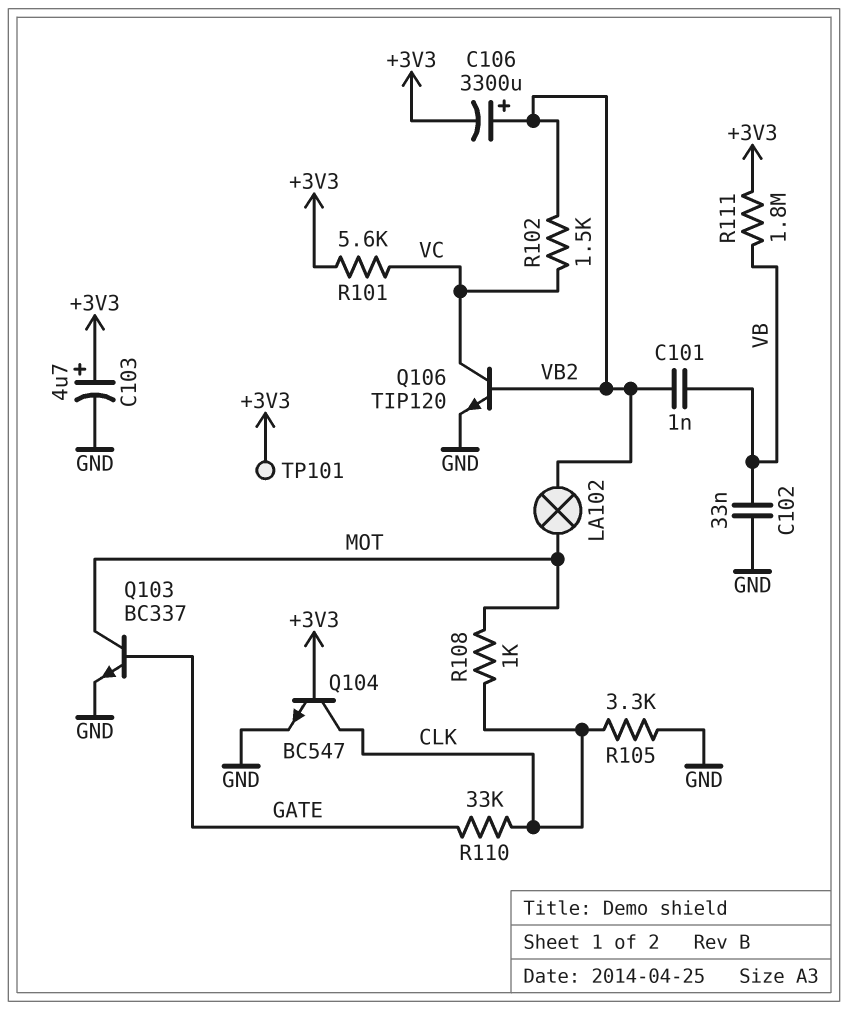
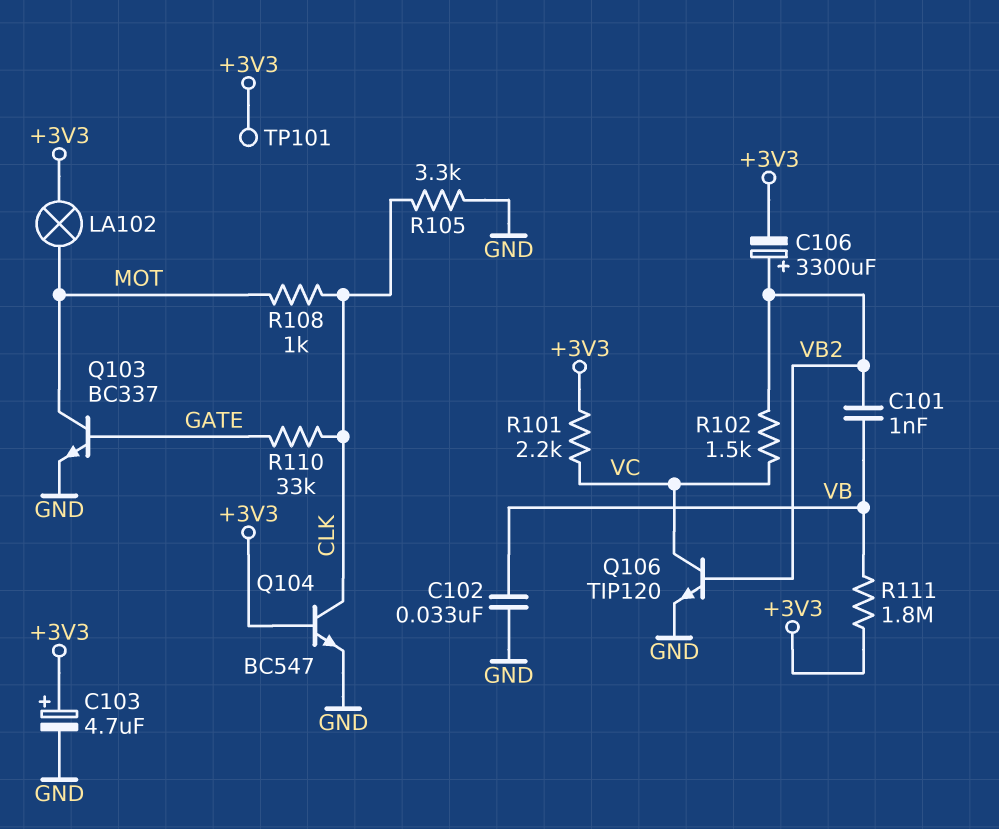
LA102: lamp (MOT, VB2) -> lamp (+3V3, MOT)
R101: 5.6k (+3V3, VC) -> 2.2k (+3V3, VC)

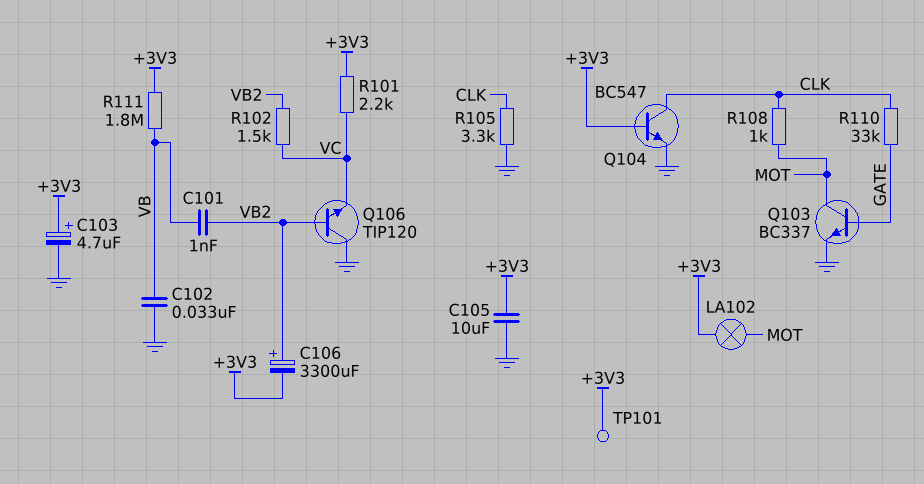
C105: none -> 10uF (+3V3, GND)
Q106: NPN TIP120 (B VB2, C VC, E GND) -> NPN TIP120 (B VB2, C GND, E VC)

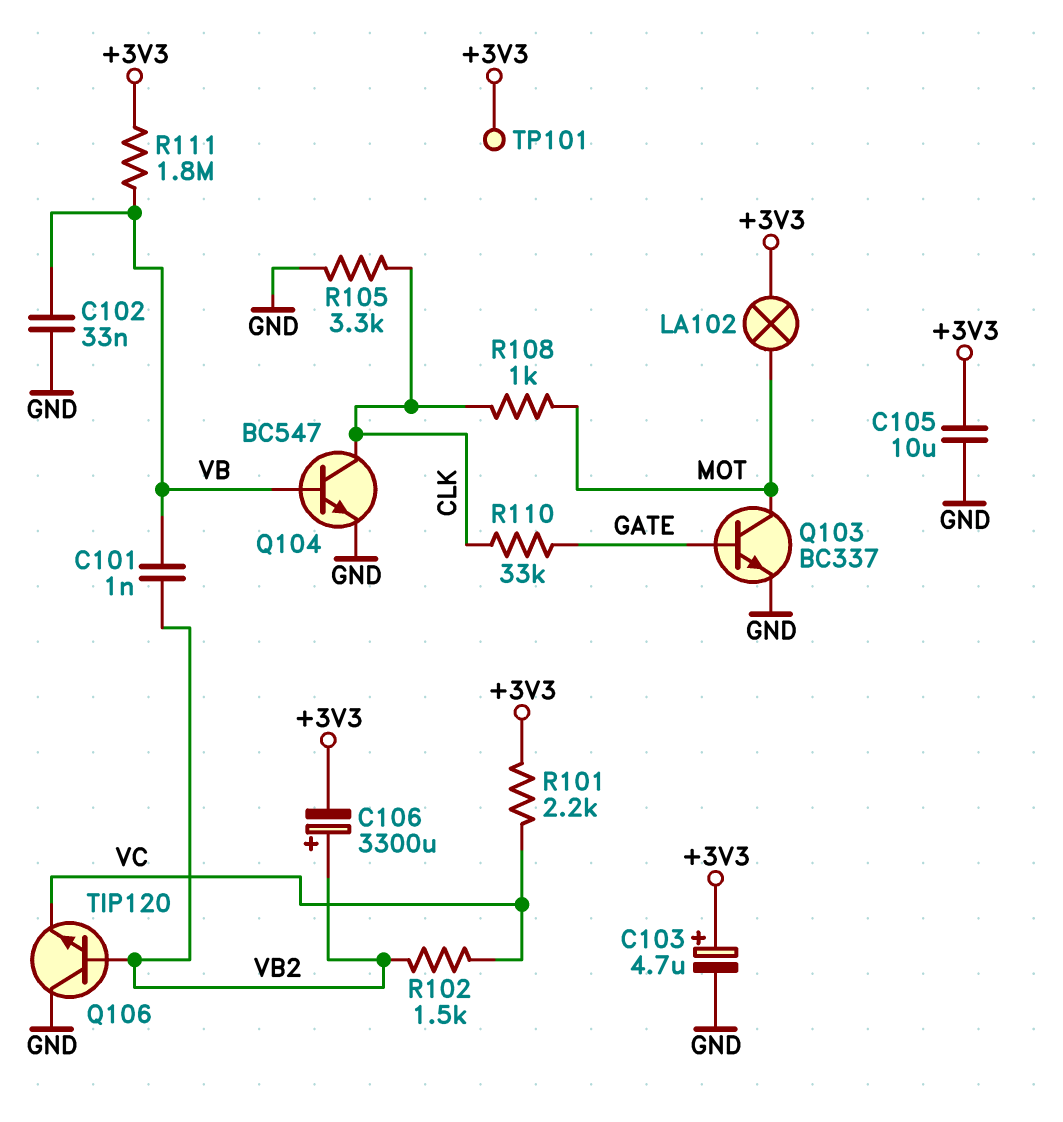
Q104: NPN BC547 (B +3V3, C CLK, E GND) -> NPN BC547 (B VB, C CLK, E GND)

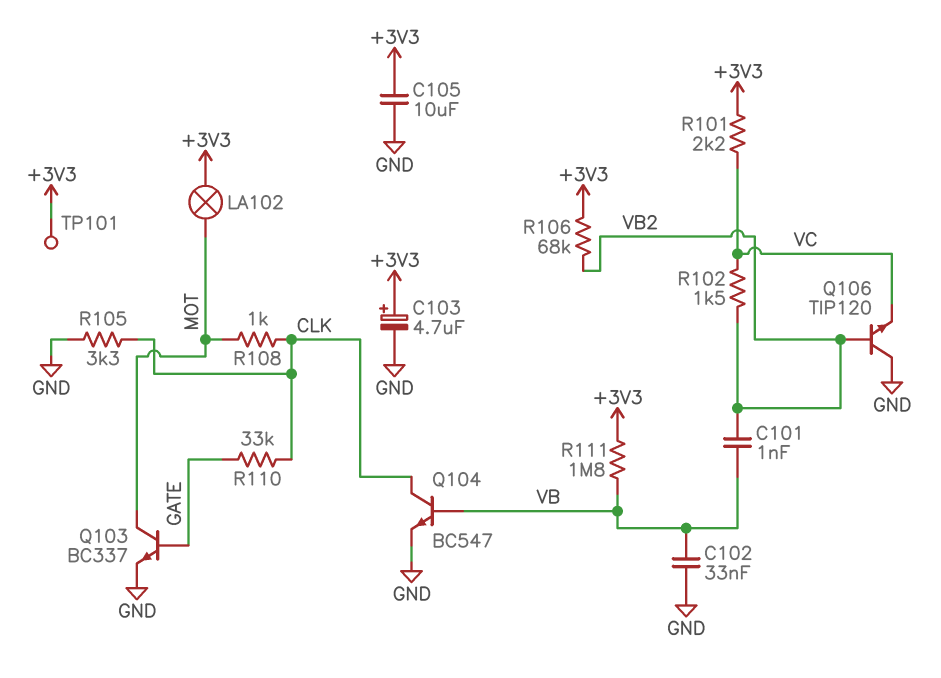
C106: 3300uF (plus VB2, minus +3V3) -> none
R106: none -> 68k (+3V3, VB2)

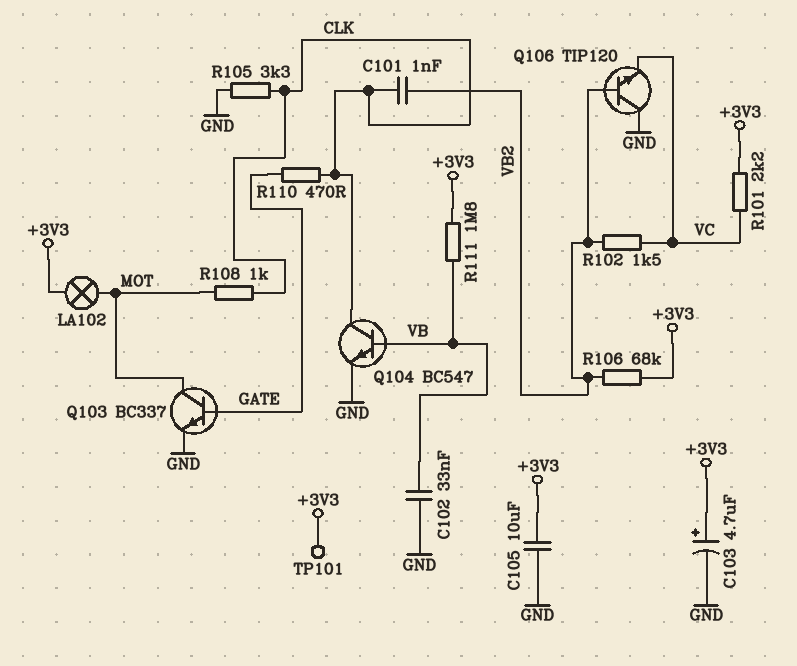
C101: 1nF (VB, VB2) -> 1nF (CLK, VB2)
R110: 33k (CLK, GATE) -> 470 (CLK, GATE)

